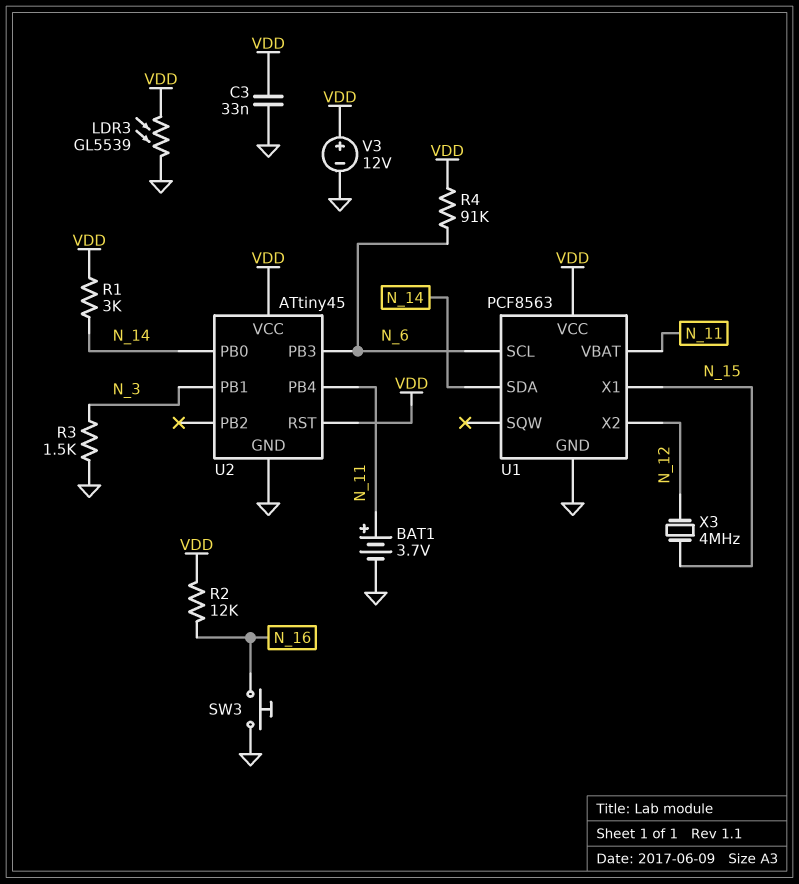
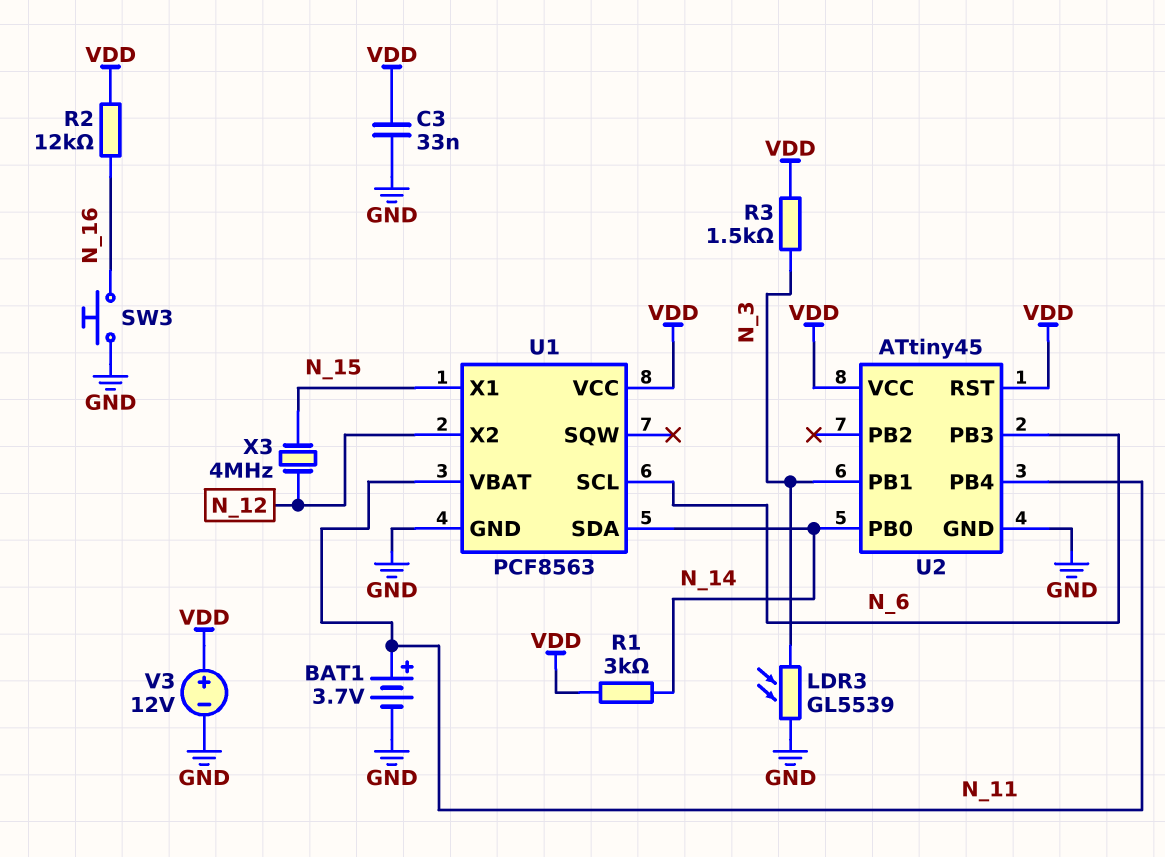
LDR3: GL5539 (GND, VDD) -> GL5539 (GND, N_3)
R3: 1.5k (GND, N_3) -> 1.5k (N_3, VDD)
R4: 91k (N_6, VDD) -> none

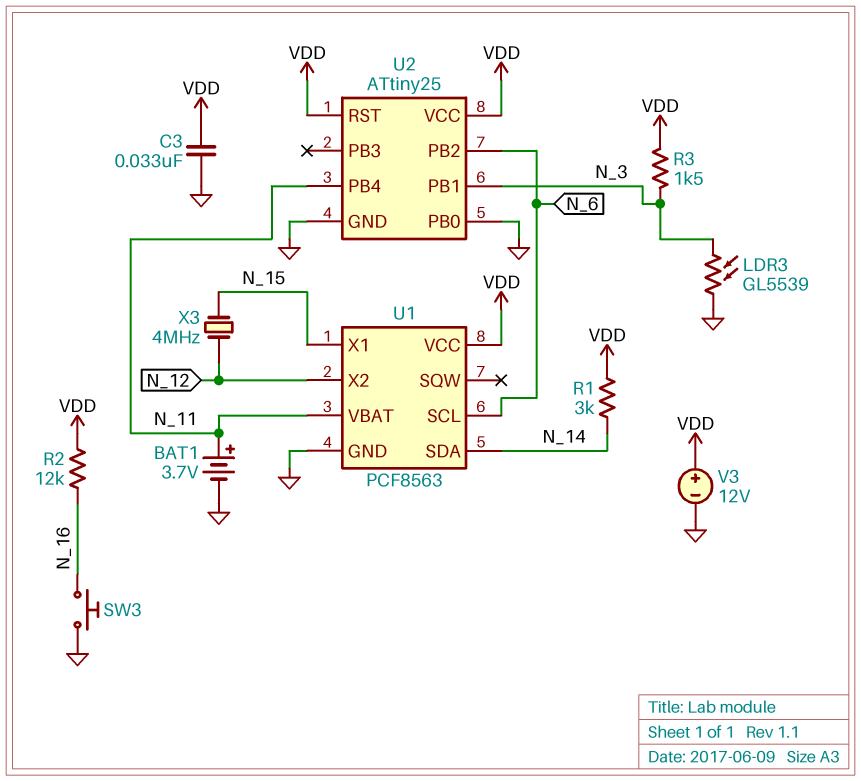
U2: ATtiny45 -> ATtiny25
U2 pin PB0: N_14 -> GND
U2 pin PB2: none -> N_6
U2 pin PB3: N_6 -> none

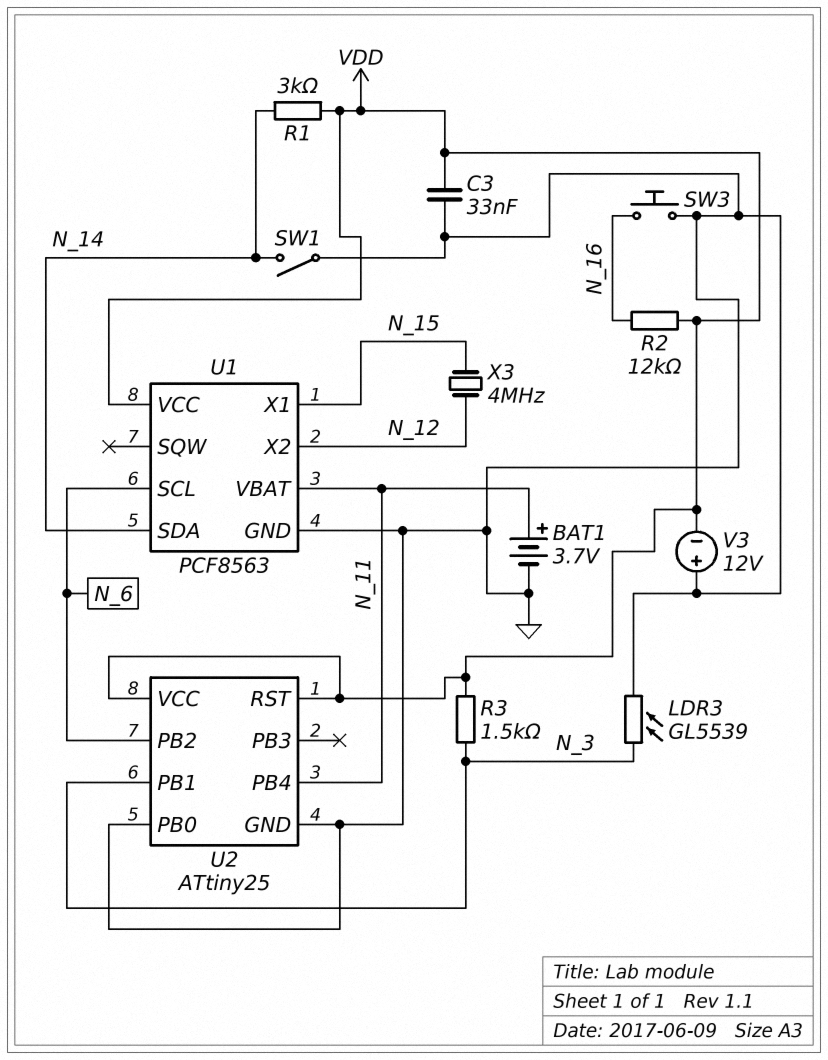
SW1: none -> switch (GND, N_14)
V3: 12V (plus VDD, minus GND) -> 12V (plus GND, minus VDD)

